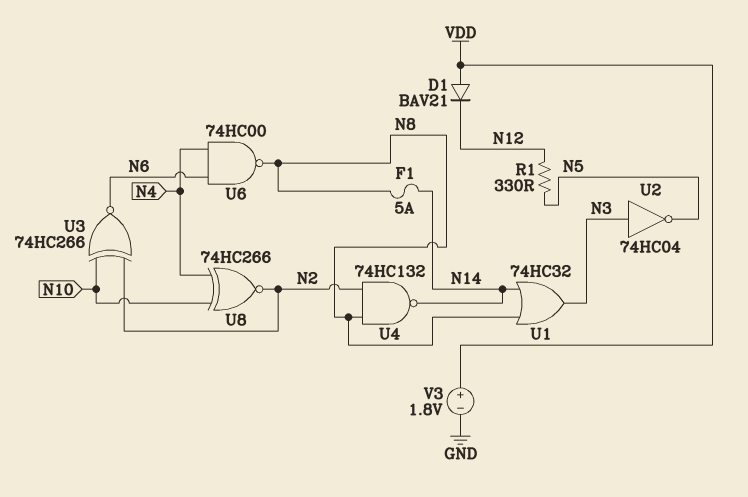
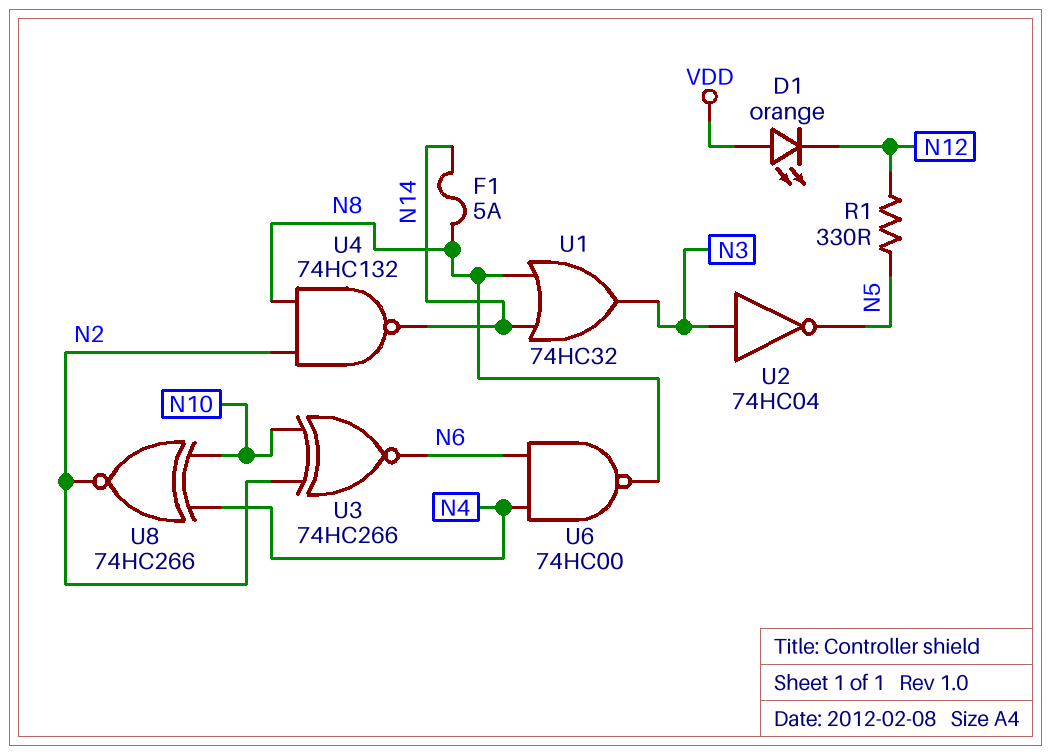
D1: diode BAV21 (A VDD, K N12) -> LED orange (A VDD, K N12)
V3: 1.8V (plus VDD, minus GND) -> none

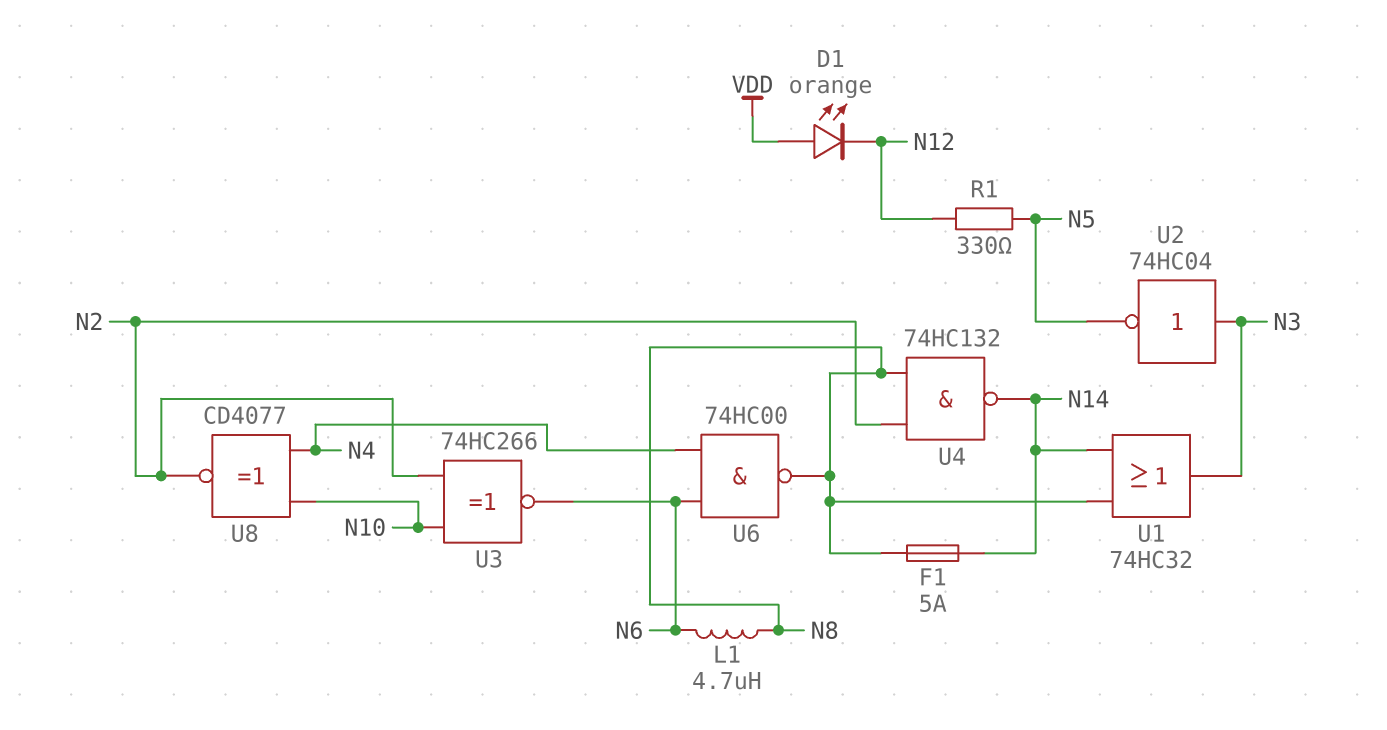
L1: none -> 4.7uH (N6, N8)
U8: XNOR 74HC266 (in N4, in N10, out N2) -> XNOR CD4077 (in N4, in N10, out N2)

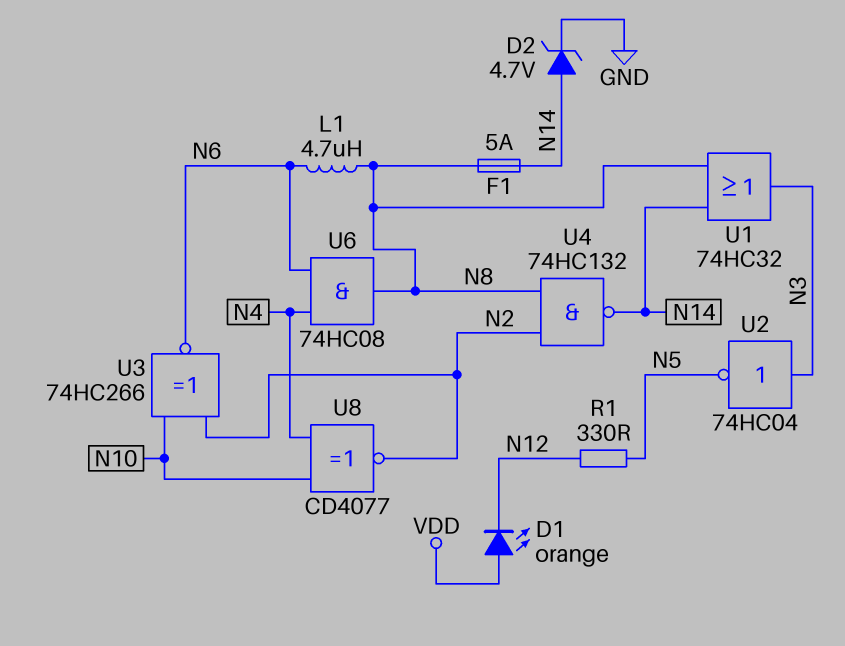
D2: none -> zener 4.7V (A N14, K GND)
U6: NAND 74HC00 (in N4, in N6, out N8) -> AND 74HC08 (in N4, in N6, out N8)

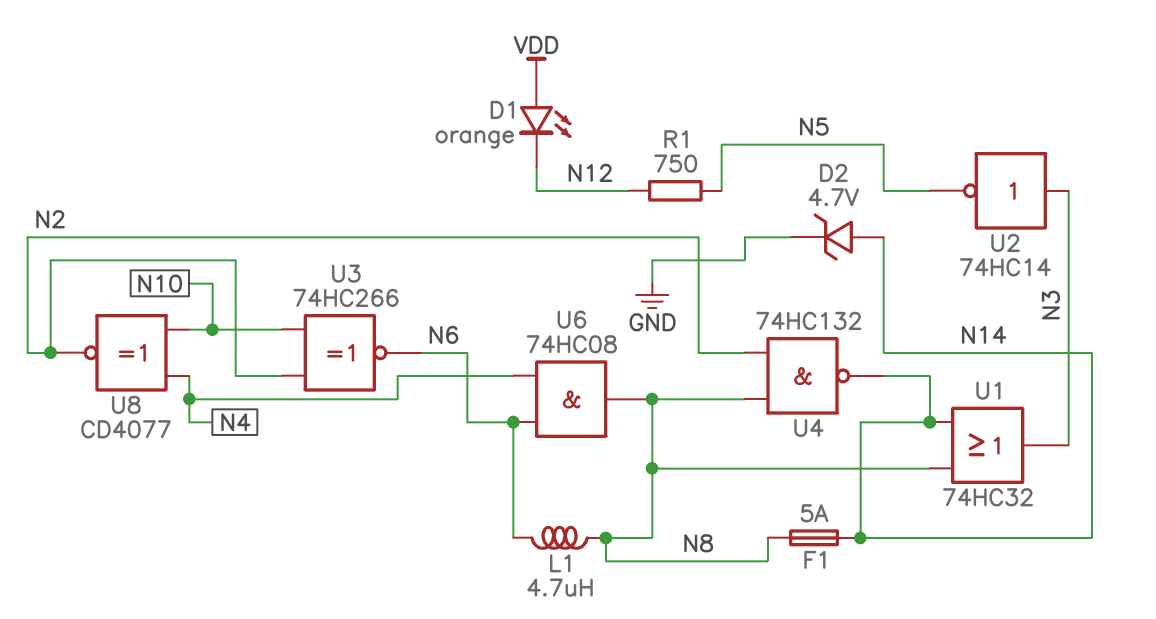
R1: 330 (N5, N12) -> 750 (N5, N12)
U2: NOT 74HC04 (in N3, out N5) -> NOT 74HC14 (in N3, out N5)

